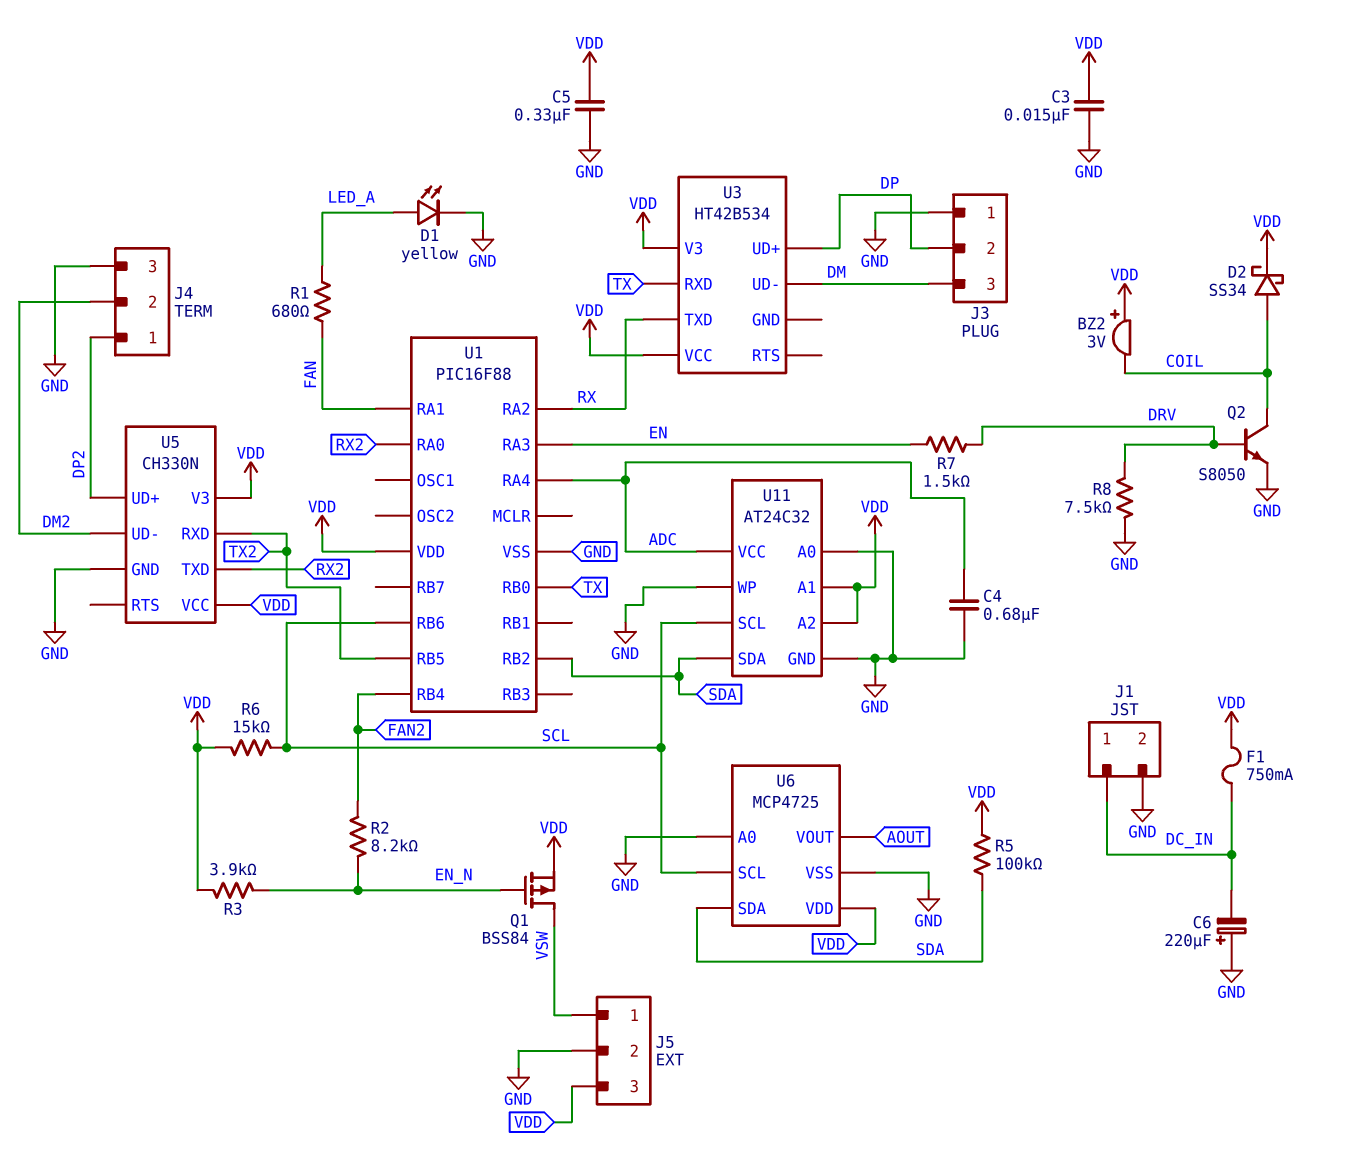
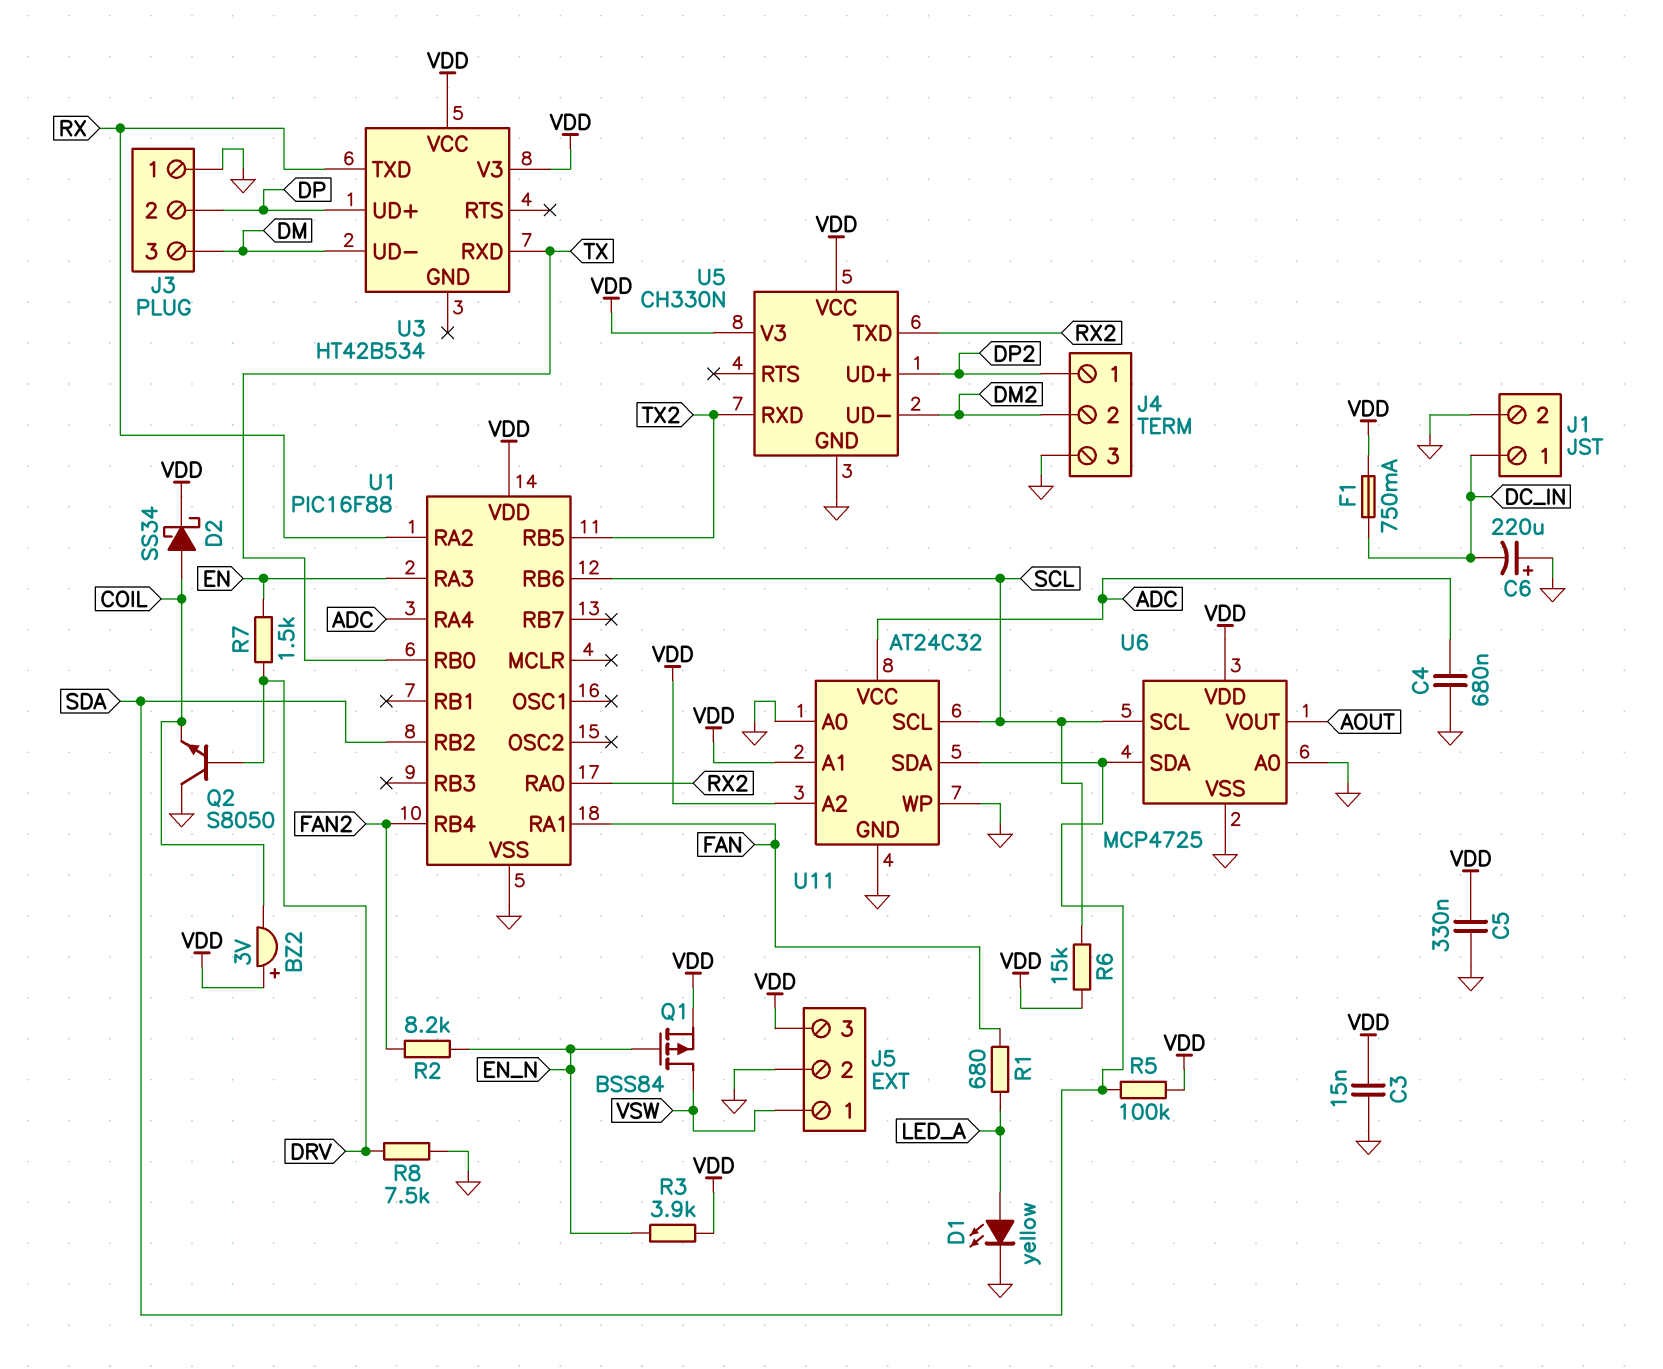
Q2: NPN S8050 (B DRV, C COIL, E GND) -> NPN S8050 (B DRV, C GND, E COIL)

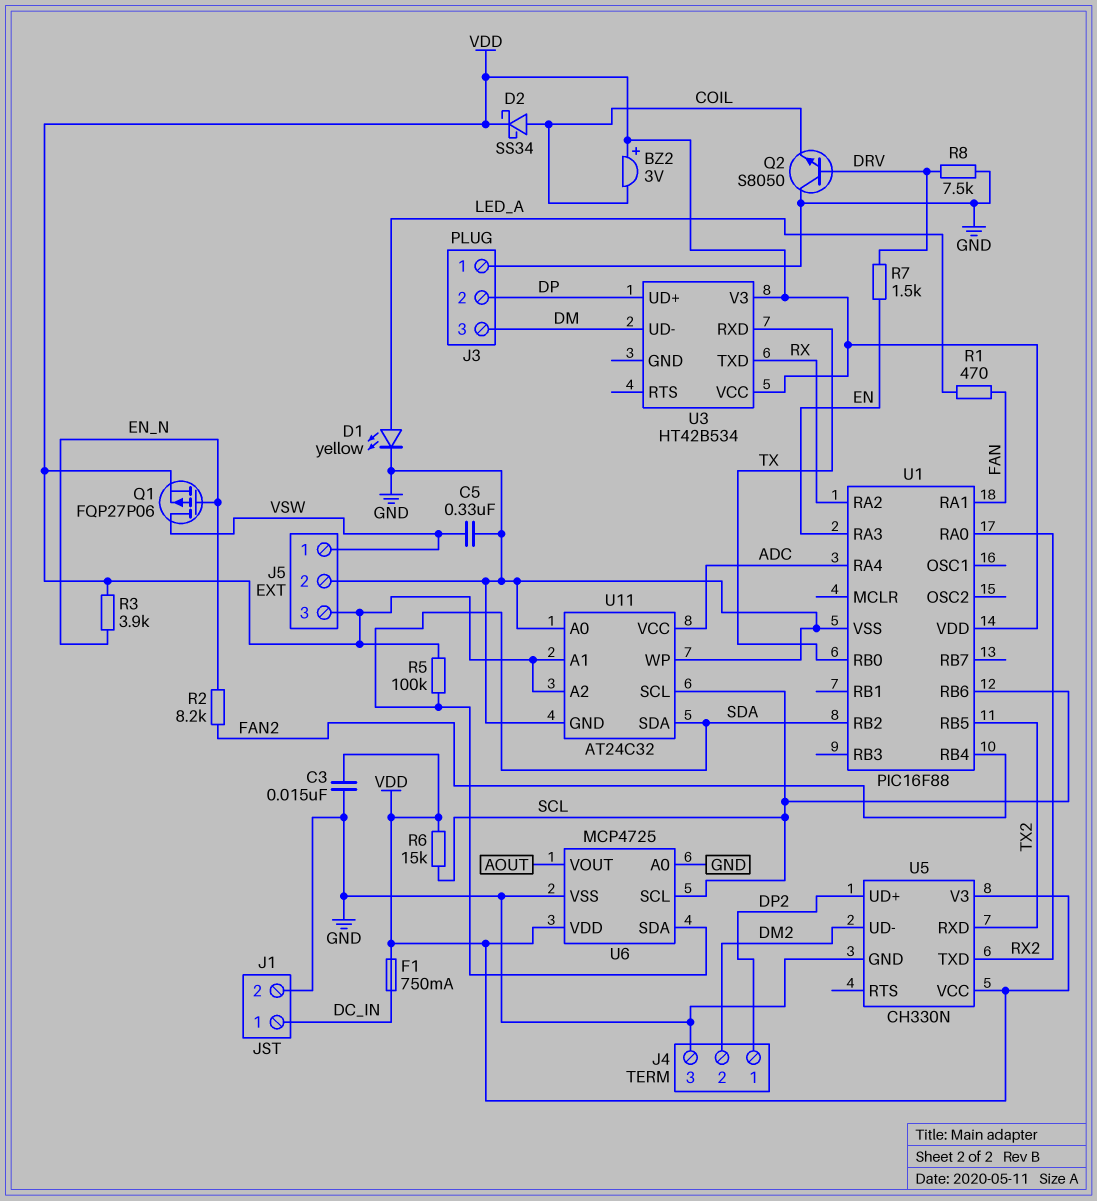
C4: 680nF (ADC, GND) -> none
C5: 330nF (GND, VDD) -> 330nF (GND, VSW)
C6: 220uF (plus GND, minus DC_IN) -> none
Q1: PMOS BSS84 (G EN_N, D VSW, S VDD) -> PMOS FQP27P06 (G EN_N, D VSW, S VDD)
R1: 680 (FAN, LED_A) -> 470 (FAN, LED_A)

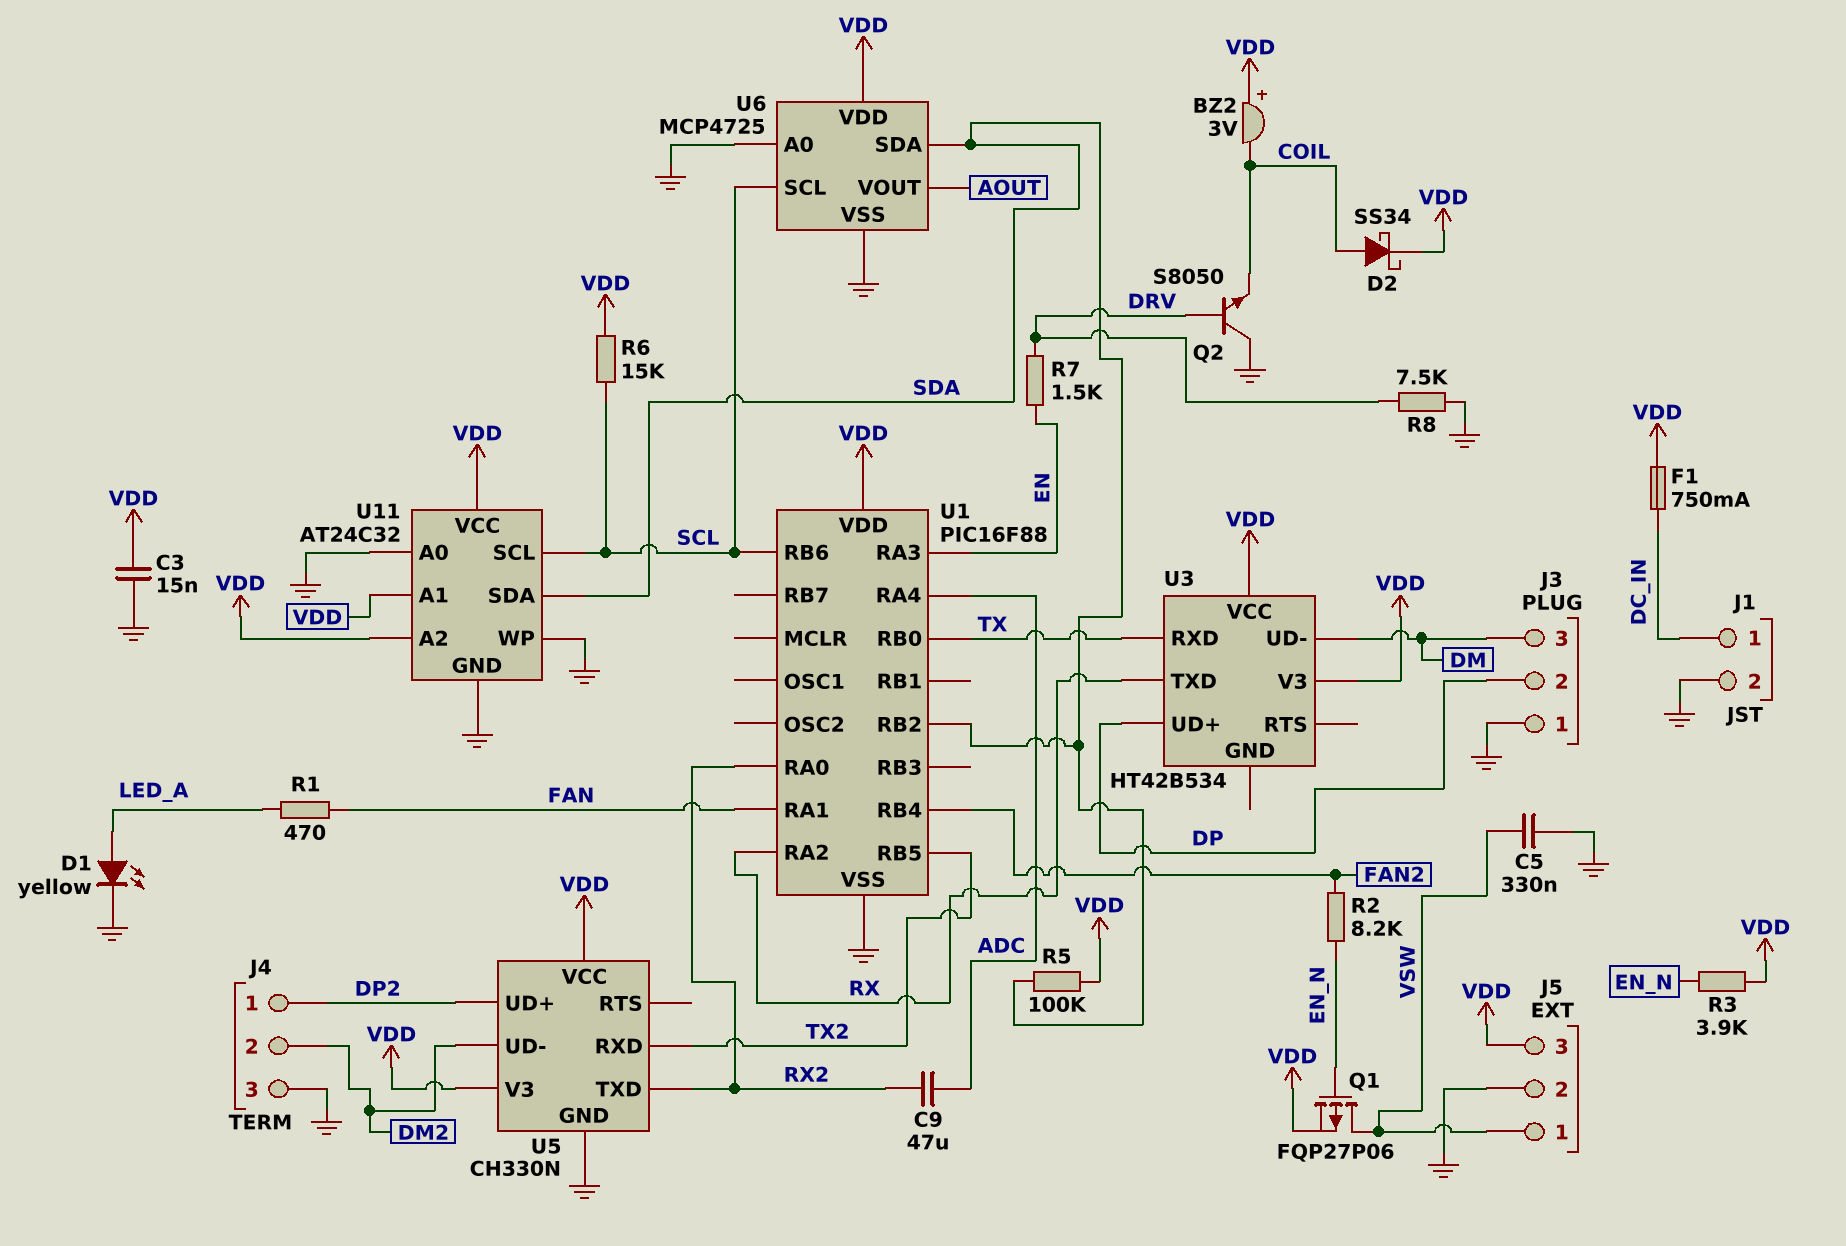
C9: none -> 47uF (ADC, RX2)
U11 pin VCC: ADC -> VDD

